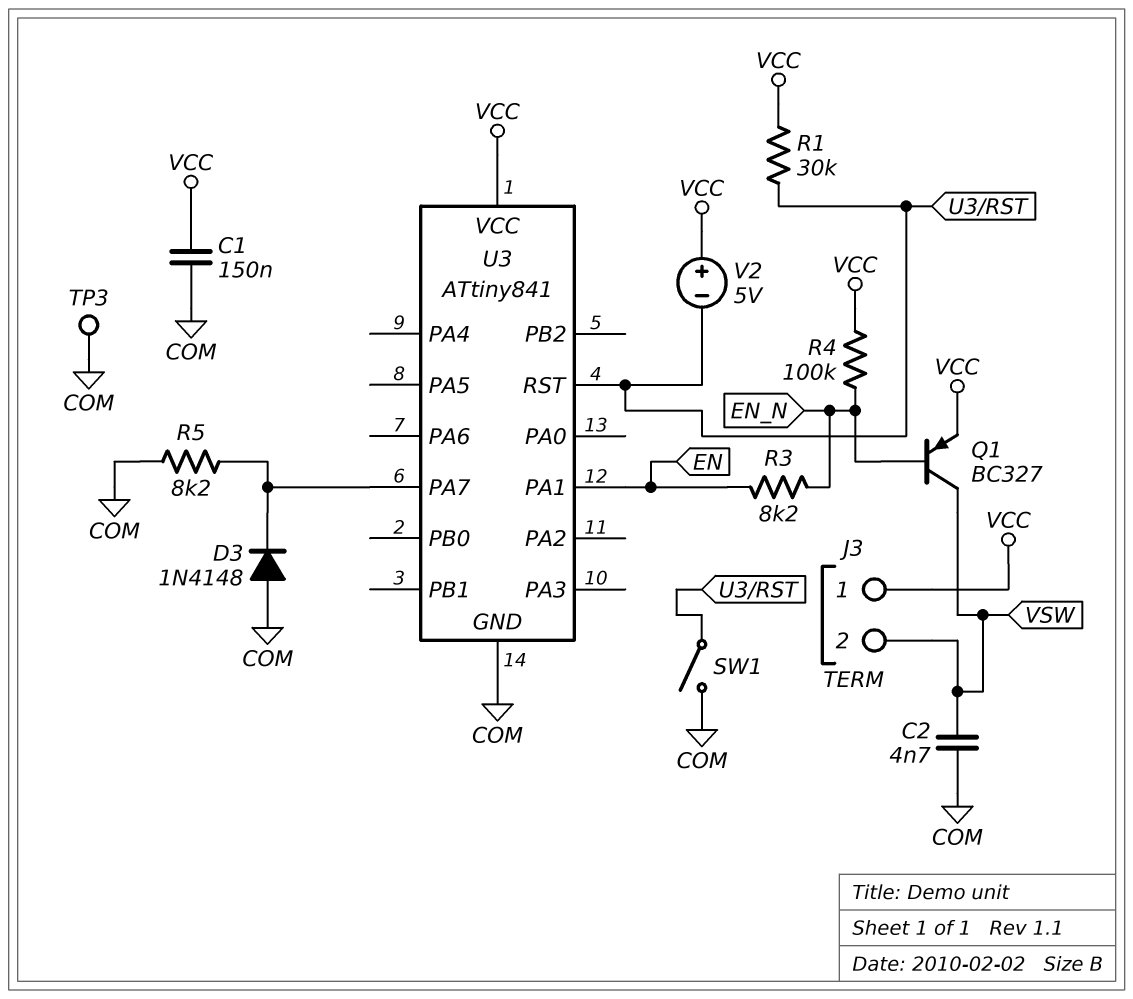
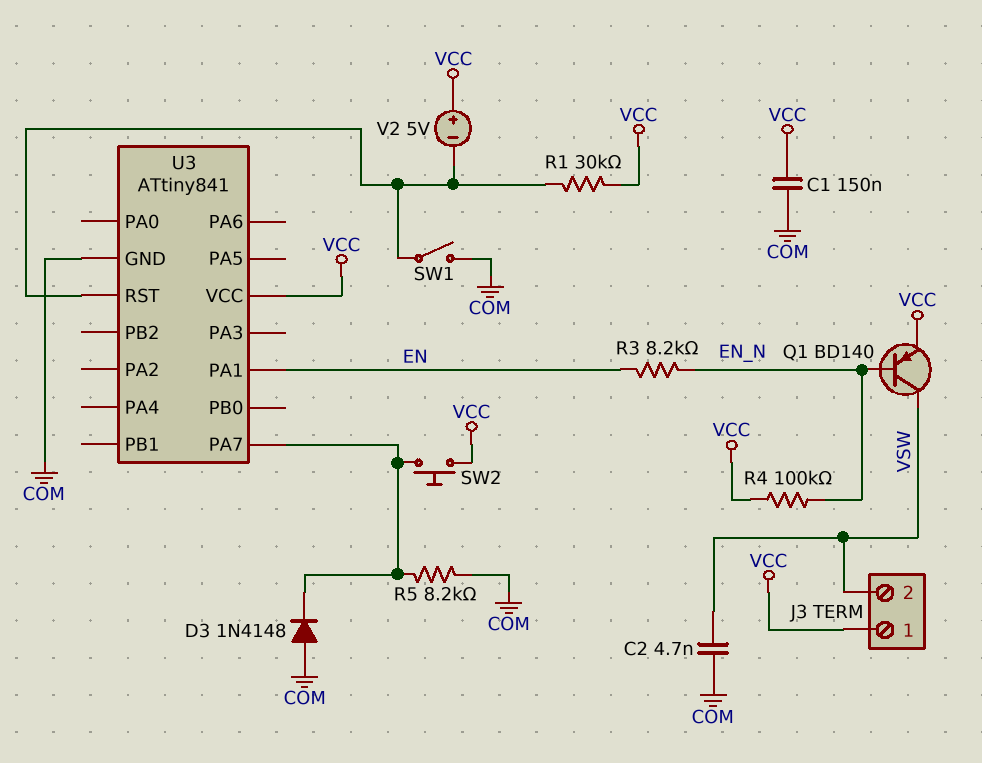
Q1: PNP BC327 (B EN_N, C VSW, E VCC) -> PNP BD140 (B EN_N, C VSW, E VCC)
SW2: none -> button (U3/PA7, VCC)
TP3: test point (COM) -> none

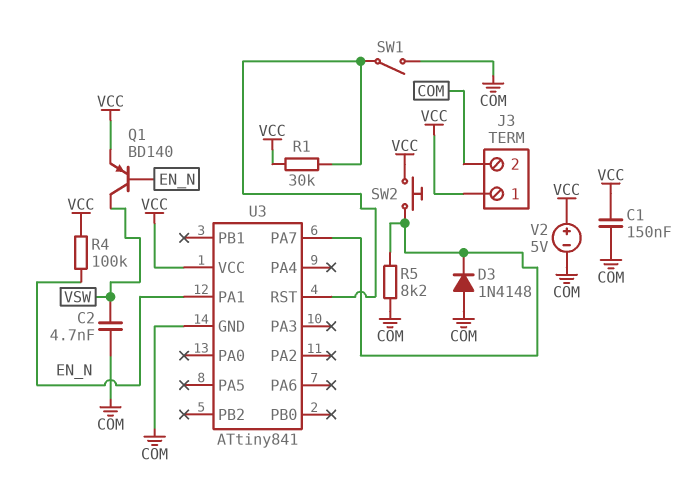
J3 pin 2: VSW -> COM
R3: 8.2k (EN, EN_N) -> none
U3 pin PA1: EN -> EN_N
V2: 5V (plus VCC, minus U3/RST) -> 5V (plus VCC, minus COM)

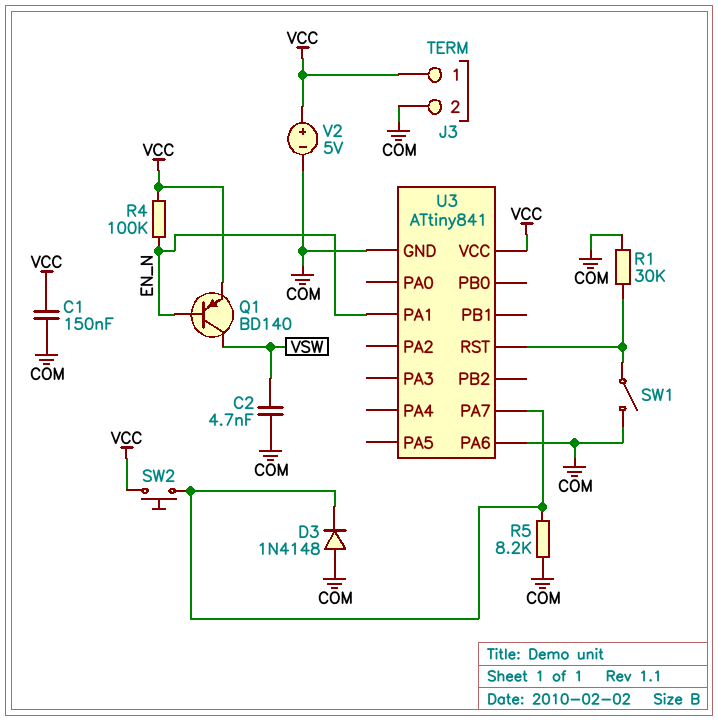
R1: 30k (U3/RST, VCC) -> 30k (COM, U3/RST)
U3 pin PA6: none -> COM

